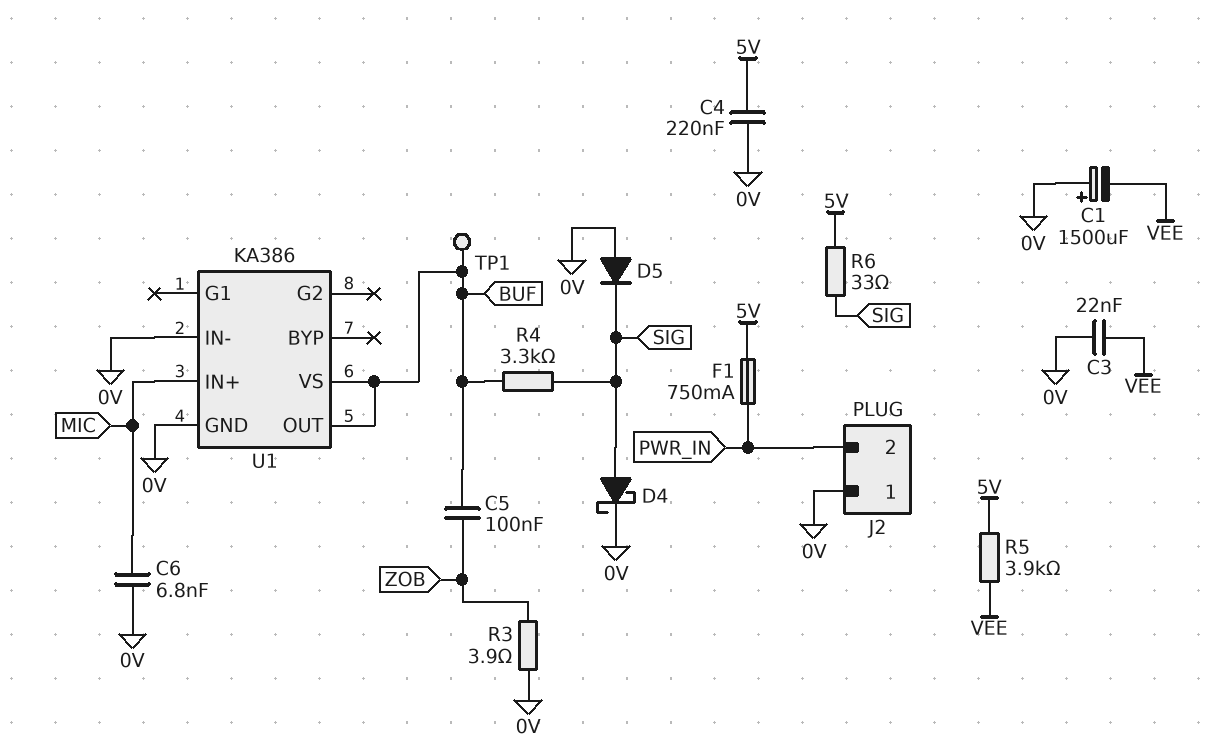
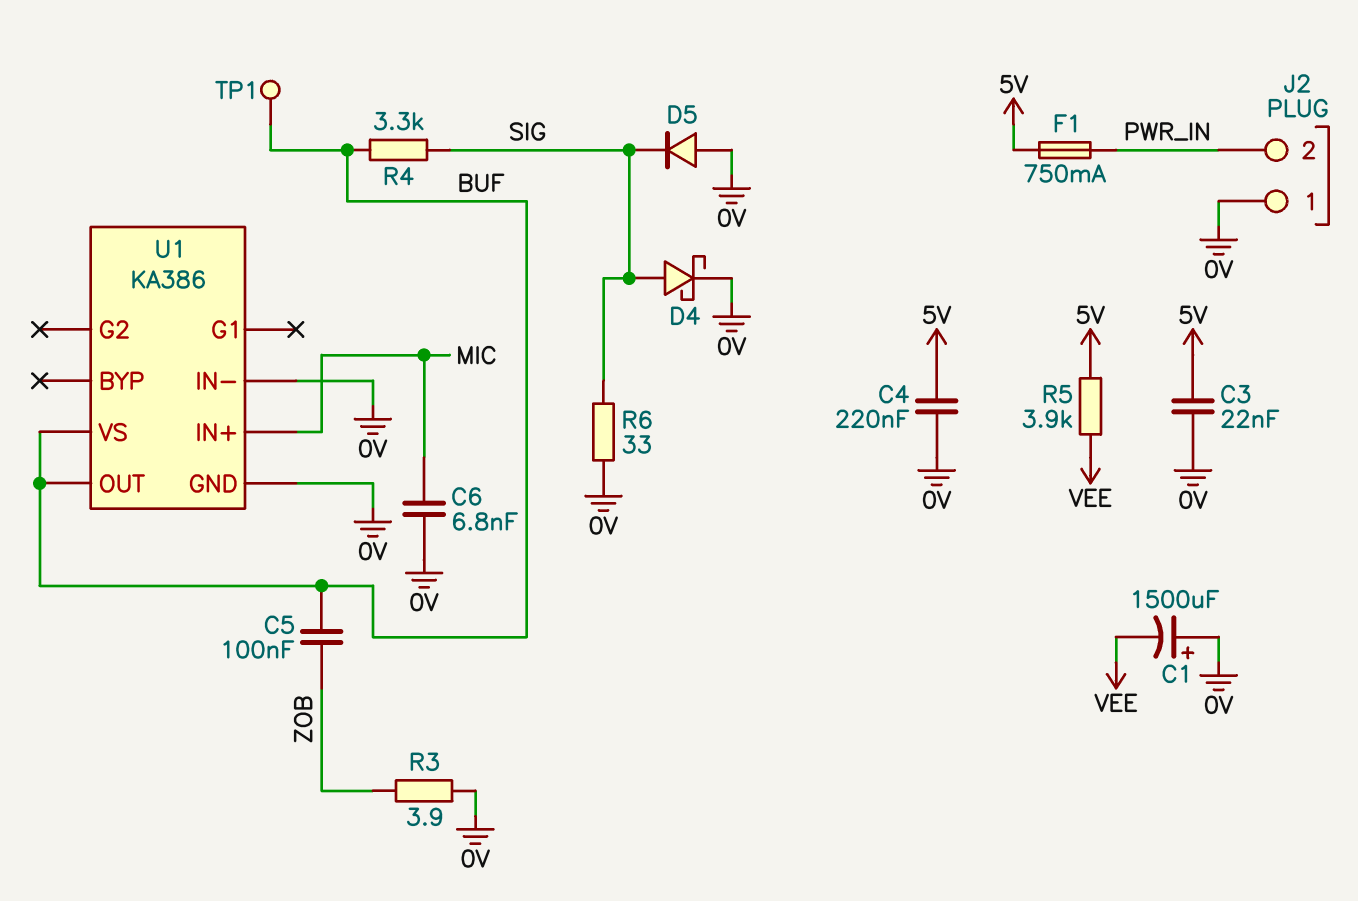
C3: 22nF (0V, VEE) -> 22nF (0V, 5V)
R6: 33 (5V, SIG) -> 33 (0V, SIG)

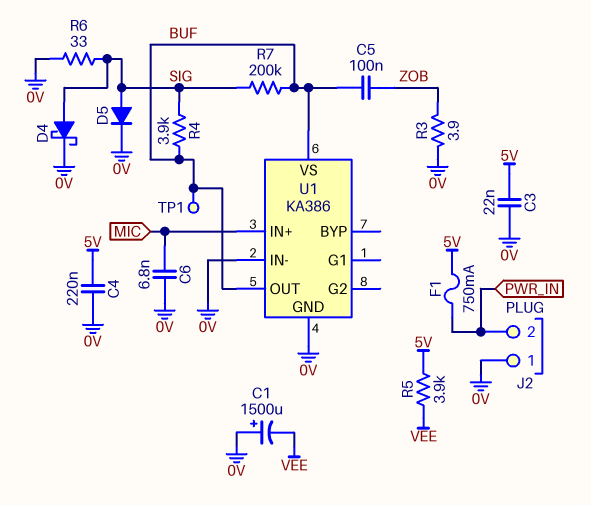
D5: diode (A 0V, K SIG) -> diode (A SIG, K 0V)
R4: 3.3k (BUF, SIG) -> 3.9k (BUF, SIG)
R7: none -> 200k (BUF, SIG)

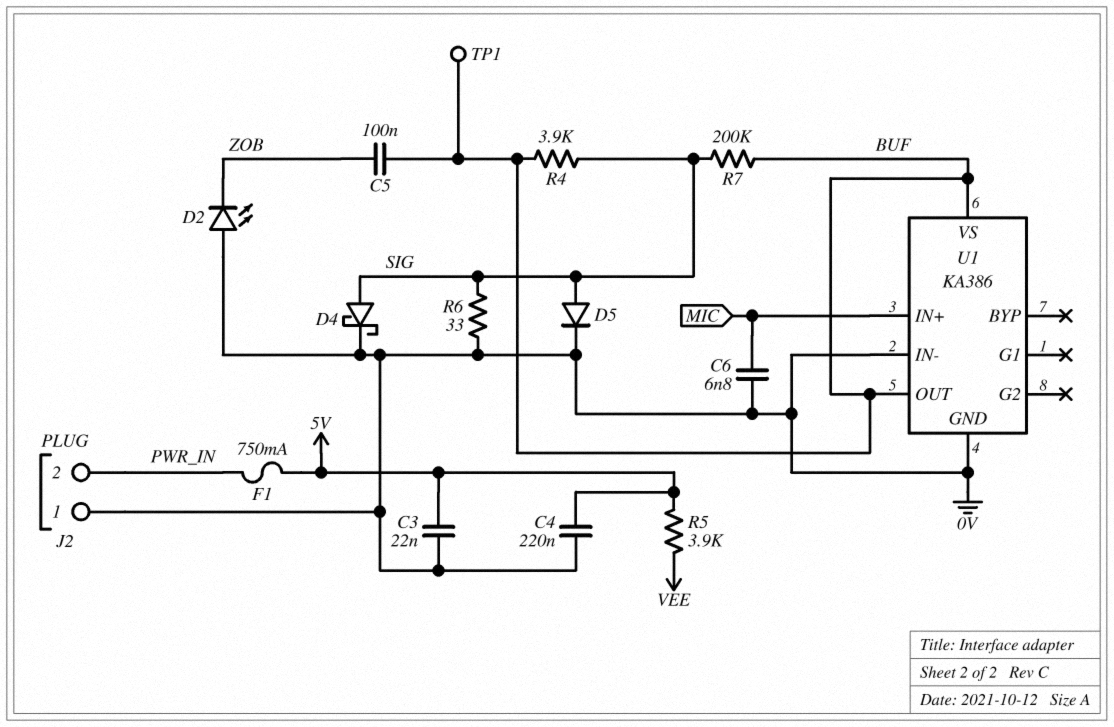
C1: 1500uF (plus 0V, minus VEE) -> none
D2: none -> LED (A 0V, K ZOB)
R3: 3.9 (0V, ZOB) -> none

